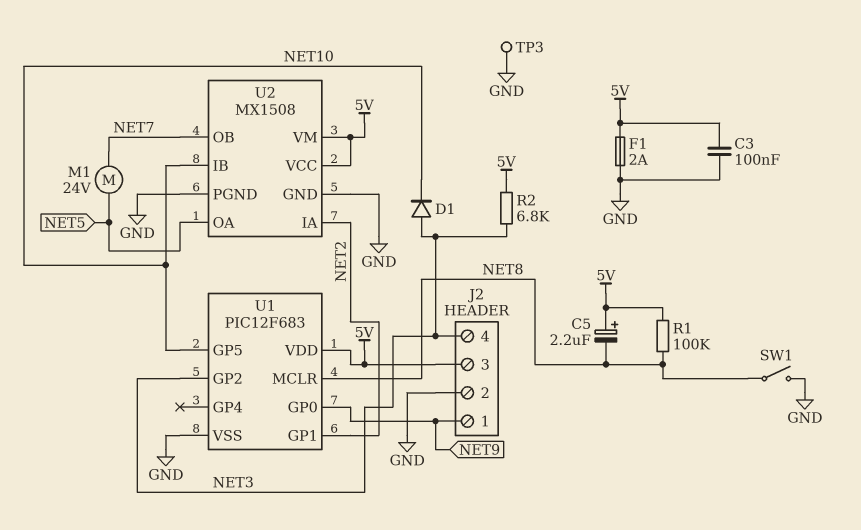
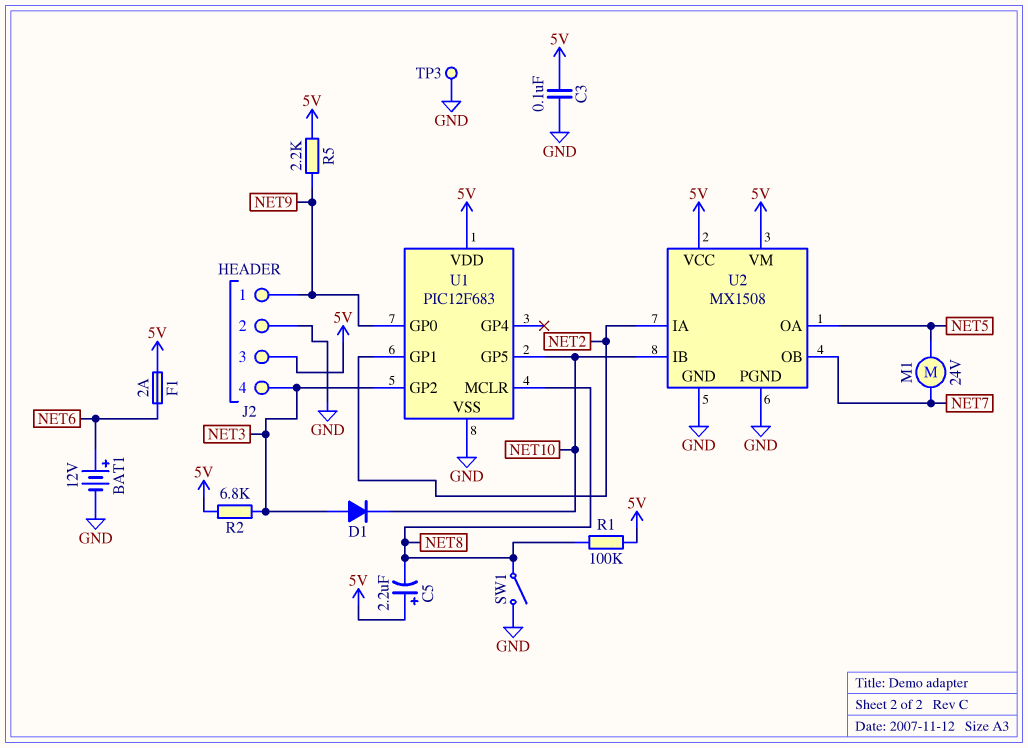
BAT1: none -> 12V (plus NET6, minus GND)
F1: 2A (5V, GND) -> 2A (5V, NET6)
R5: none -> 2.2k (5V, NET9)

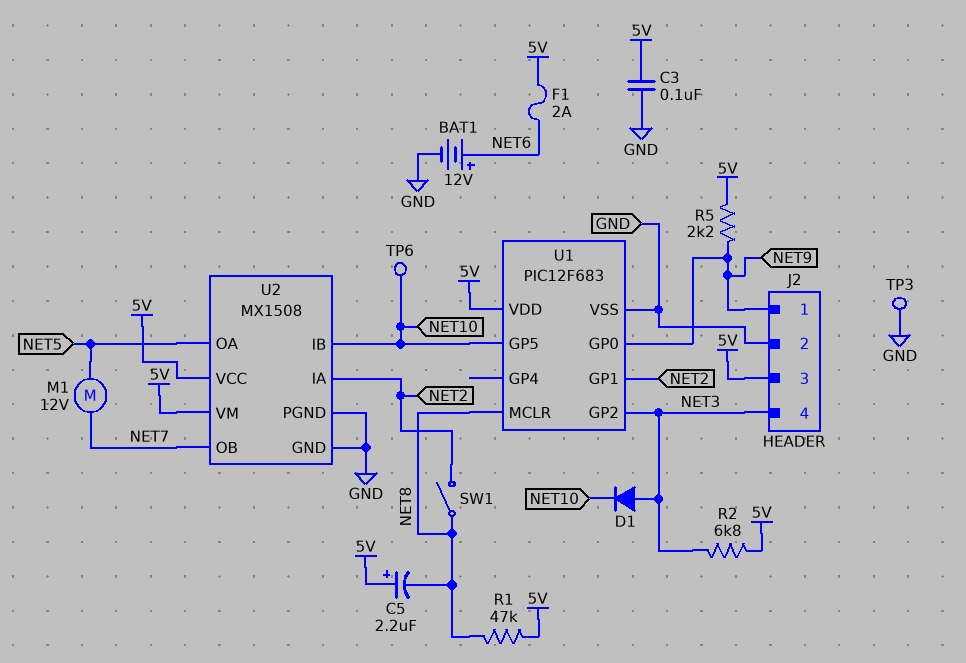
M1: motor 24V (NET5, NET7) -> motor 12V (NET5, NET7)
R1: 100k (5V, NET8) -> 47k (5V, NET8)
SW1: switch (GND, NET8) -> switch (NET2, NET8)
TP6: none -> test point (NET10)

